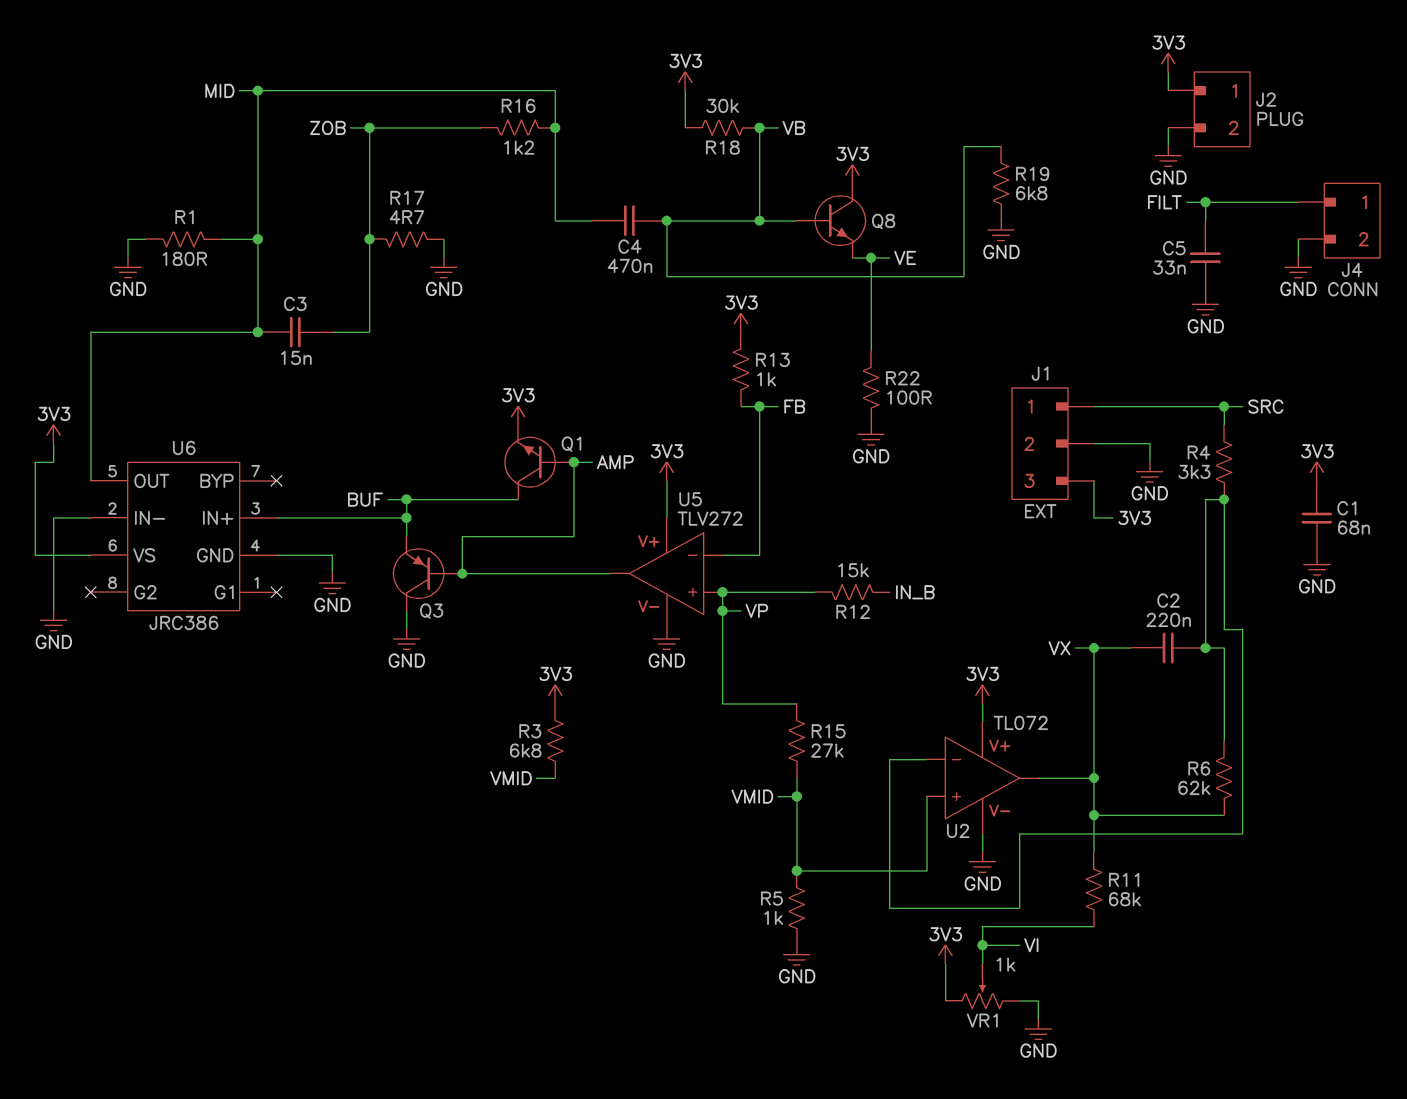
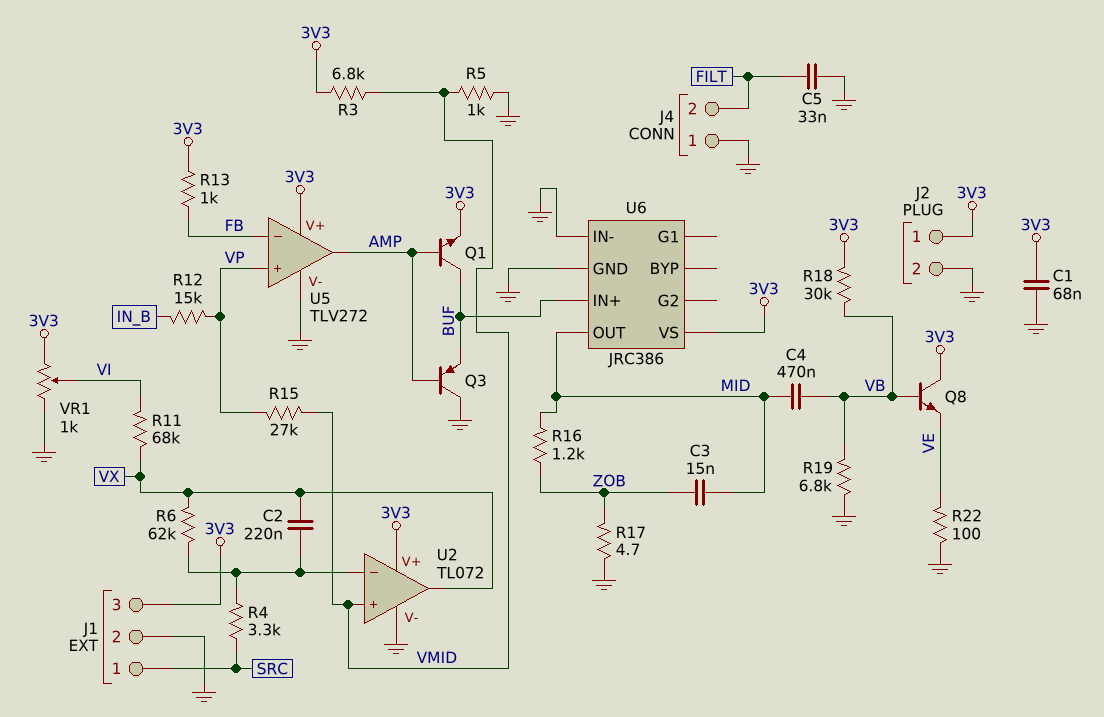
J4 pin 1: FILT -> GND
J4 pin 2: GND -> FILT
R1: 180 (GND, MID) -> none

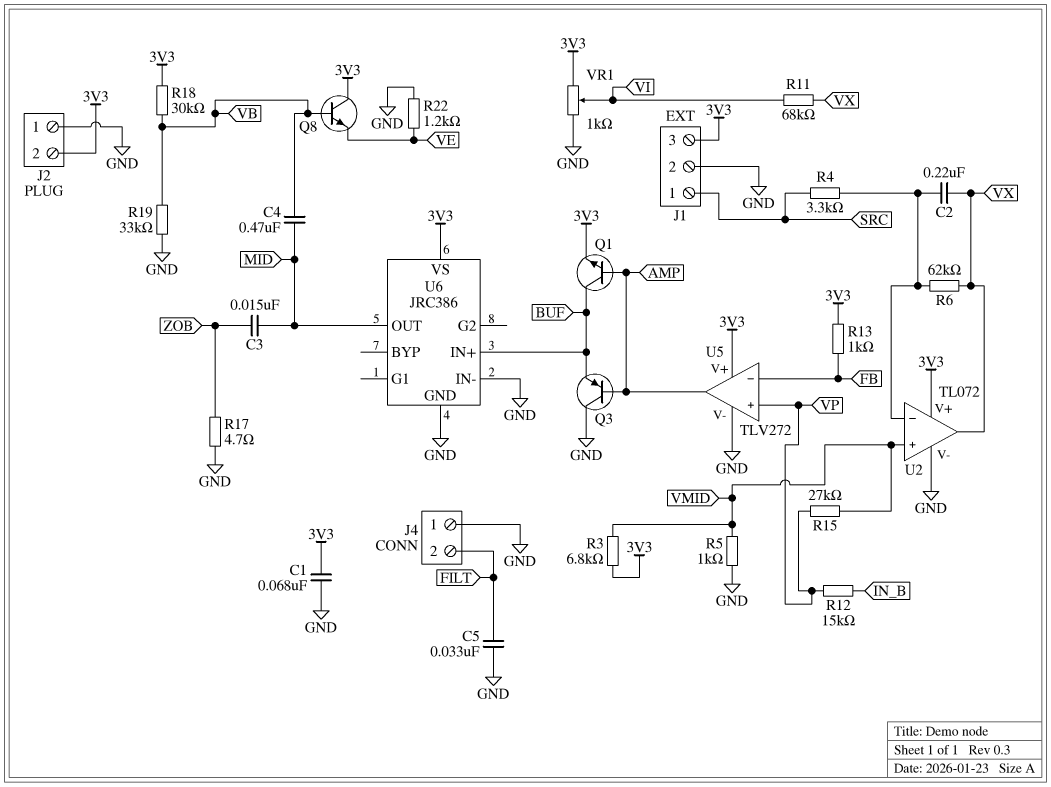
J2 pin 1: 3V3 -> GND
J2 pin 2: GND -> 3V3
R16: 1.2k (MID, ZOB) -> none
R19: 6.8k (GND, VB) -> 33k (GND, VB)
R22: 100 (GND, VE) -> 1.2k (GND, VE)

